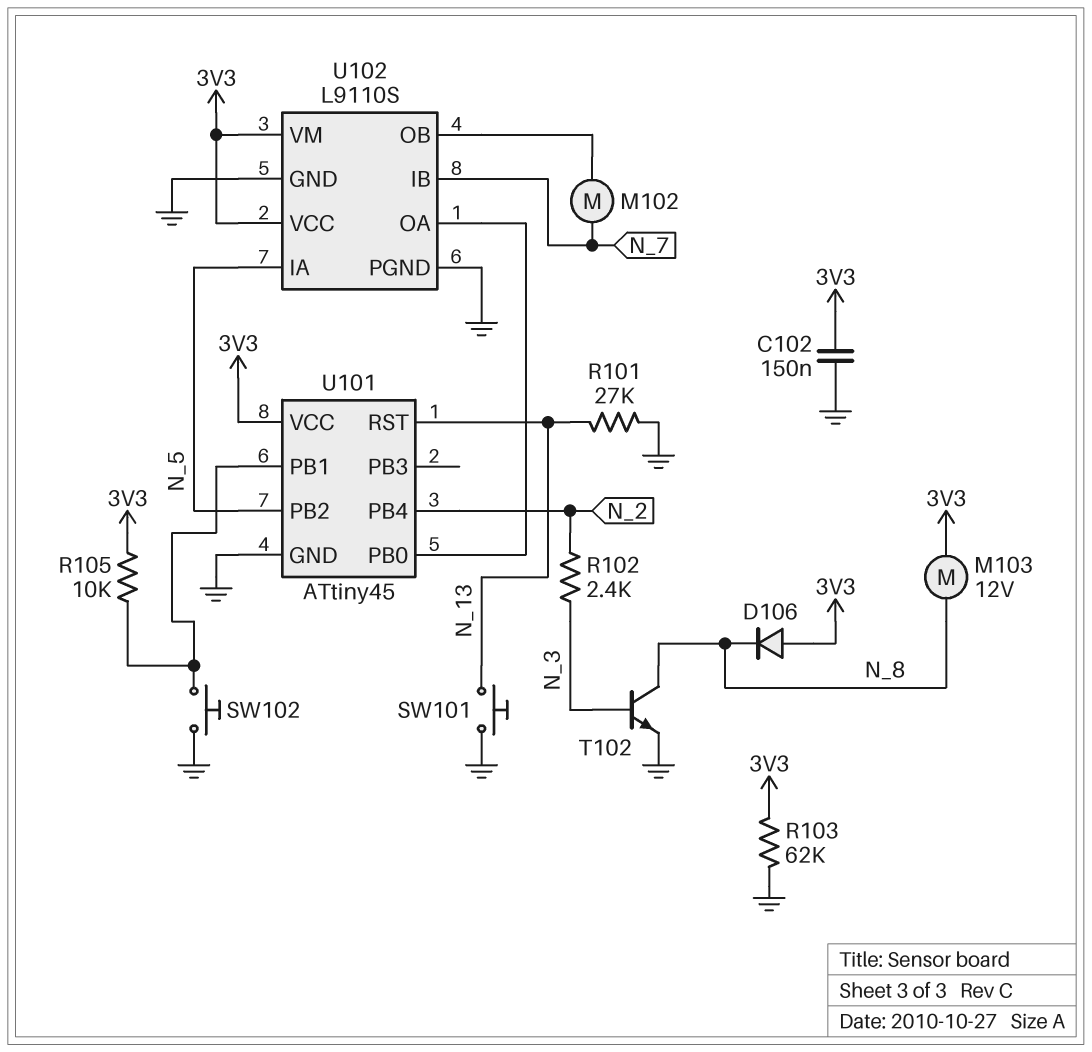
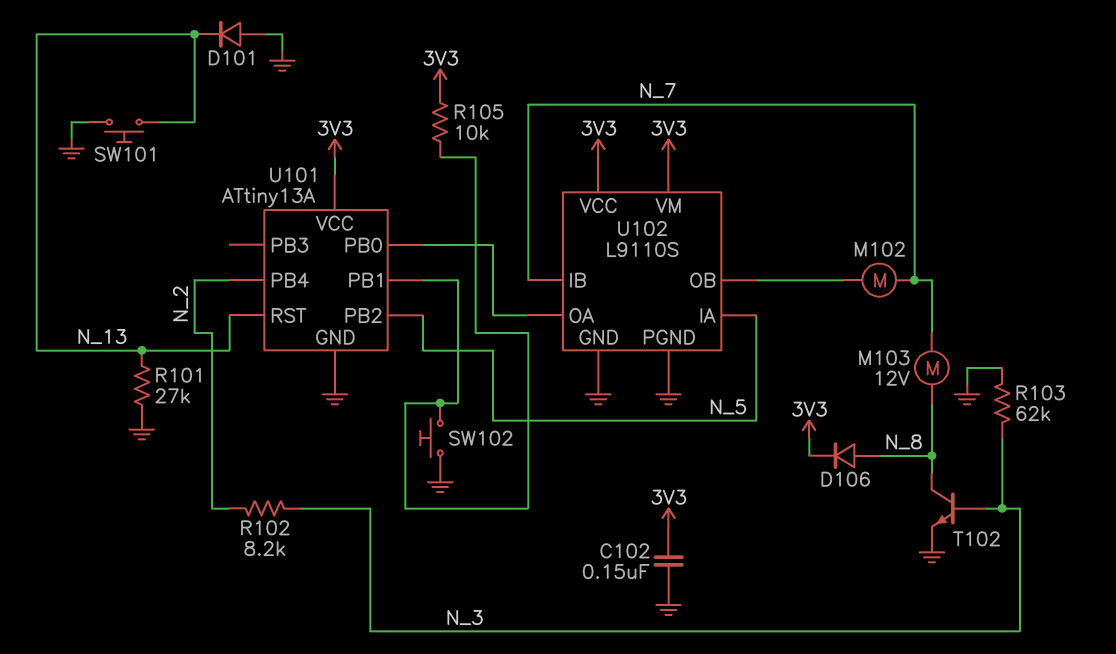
D101: none -> diode (A GND, K N_13)
D106: diode (A 3V3, K N_8) -> diode (A N_8, K 3V3)
M103: motor 12V (3V3, N_8) -> motor 12V (N_7, N_8)
R102: 2.4k (N_2, N_3) -> 8.2k (N_2, N_3)
R103: 62k (3V3, GND) -> 62k (GND, N_3)
U101: ATtiny45 -> ATtiny13A

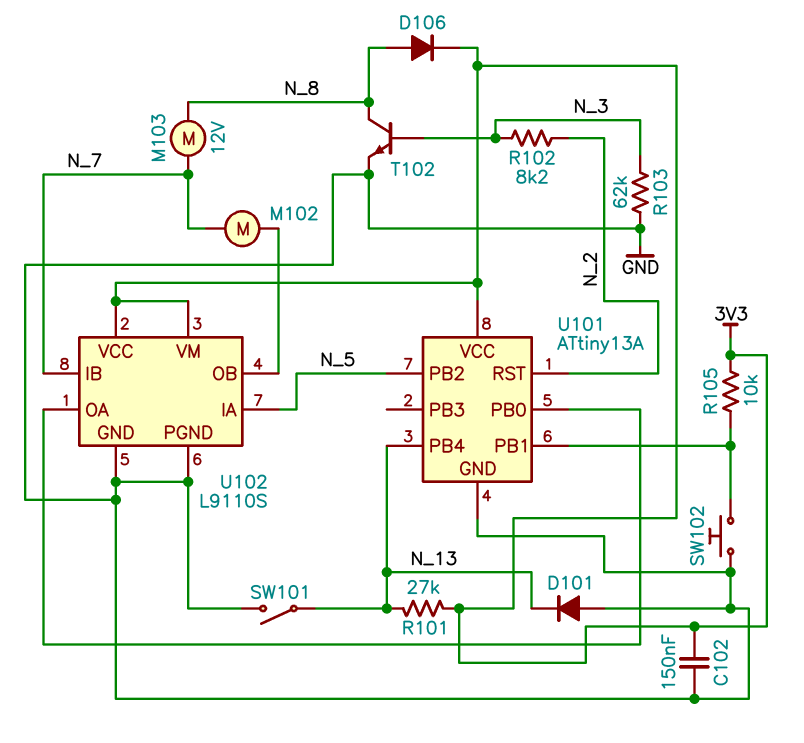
R101: 27k (GND, N_13) -> 27k (3V3, N_13)
SW101: button (GND, N_13) -> switch (GND, N_13)
U101 pin PB4: N_2 -> N_13
U101 pin RST: N_13 -> N_2

